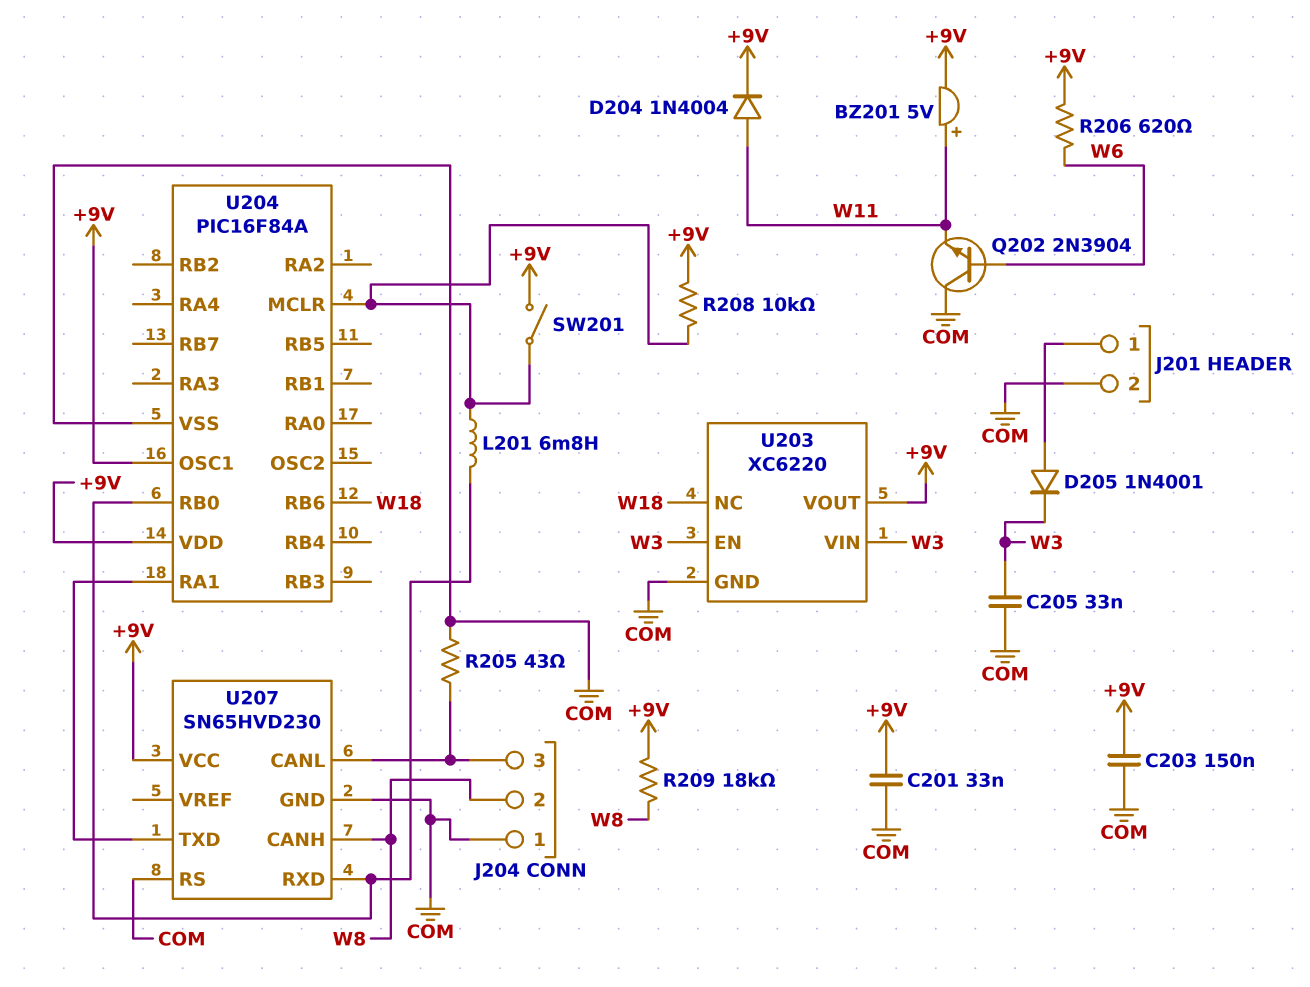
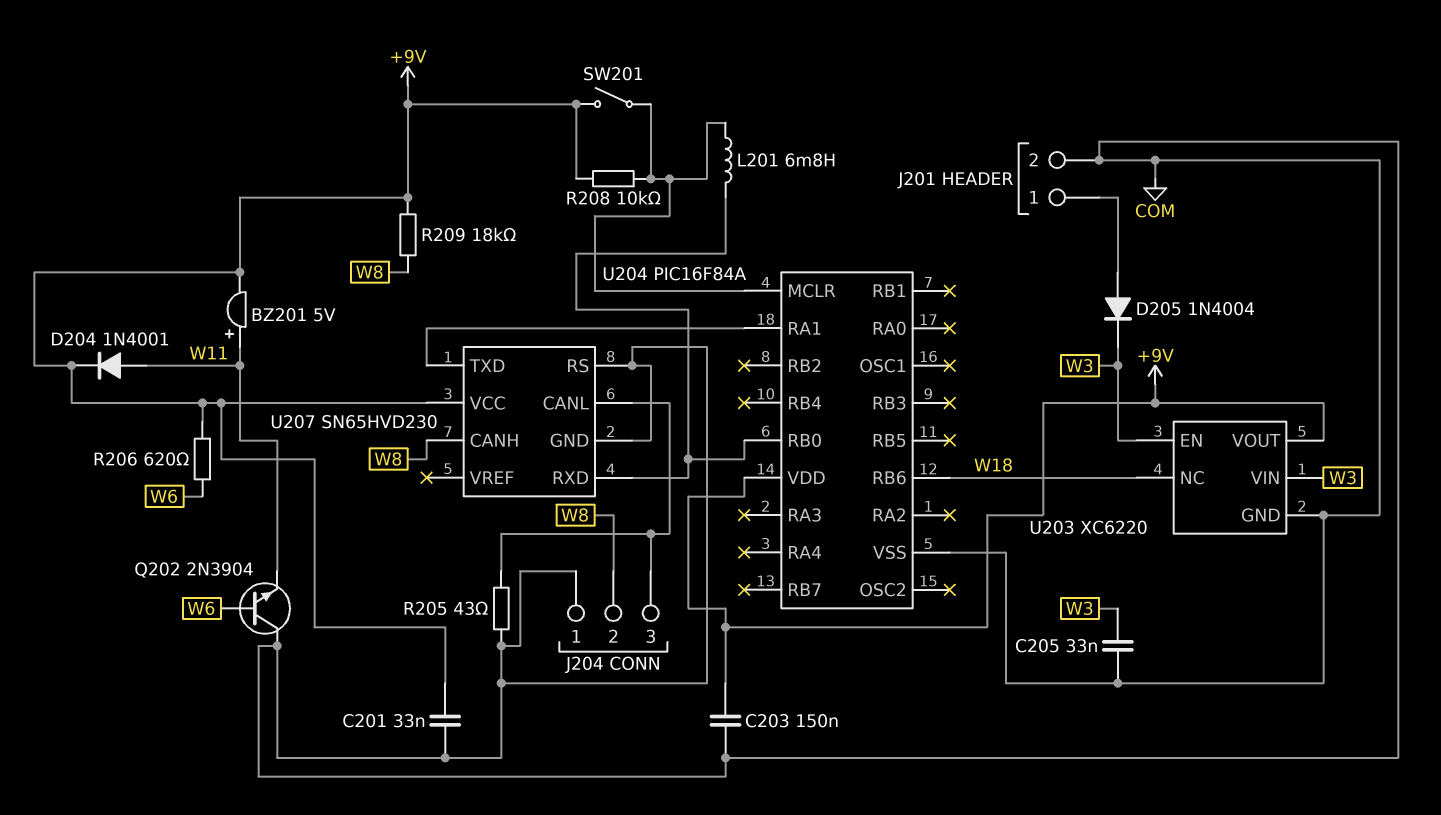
D204: diode 1N4004 (A W11, K +9V) -> diode 1N4001 (A W11, K +9V)
D205: diode 1N4001 (A J201/1, K W3) -> diode 1N4004 (A J201/1, K W3)
U204 pin OSC1: +9V -> none

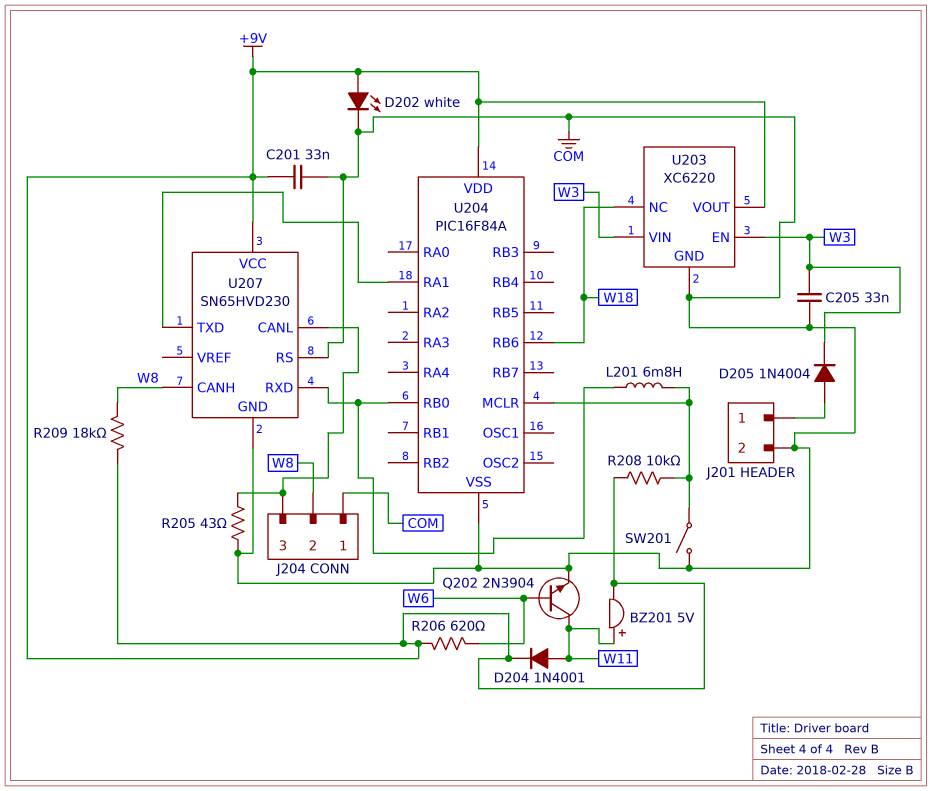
C203: 150nF (+9V, COM) -> none
D202: none -> LED white (A +9V, K COM)
Q202: NPN 2N3904 (B W6, C COM, E W11) -> NPN 2N3904 (B W6, C W11, E COM)
SW201: switch (+9V, U204/MCLR) -> switch (COM, U204/MCLR)

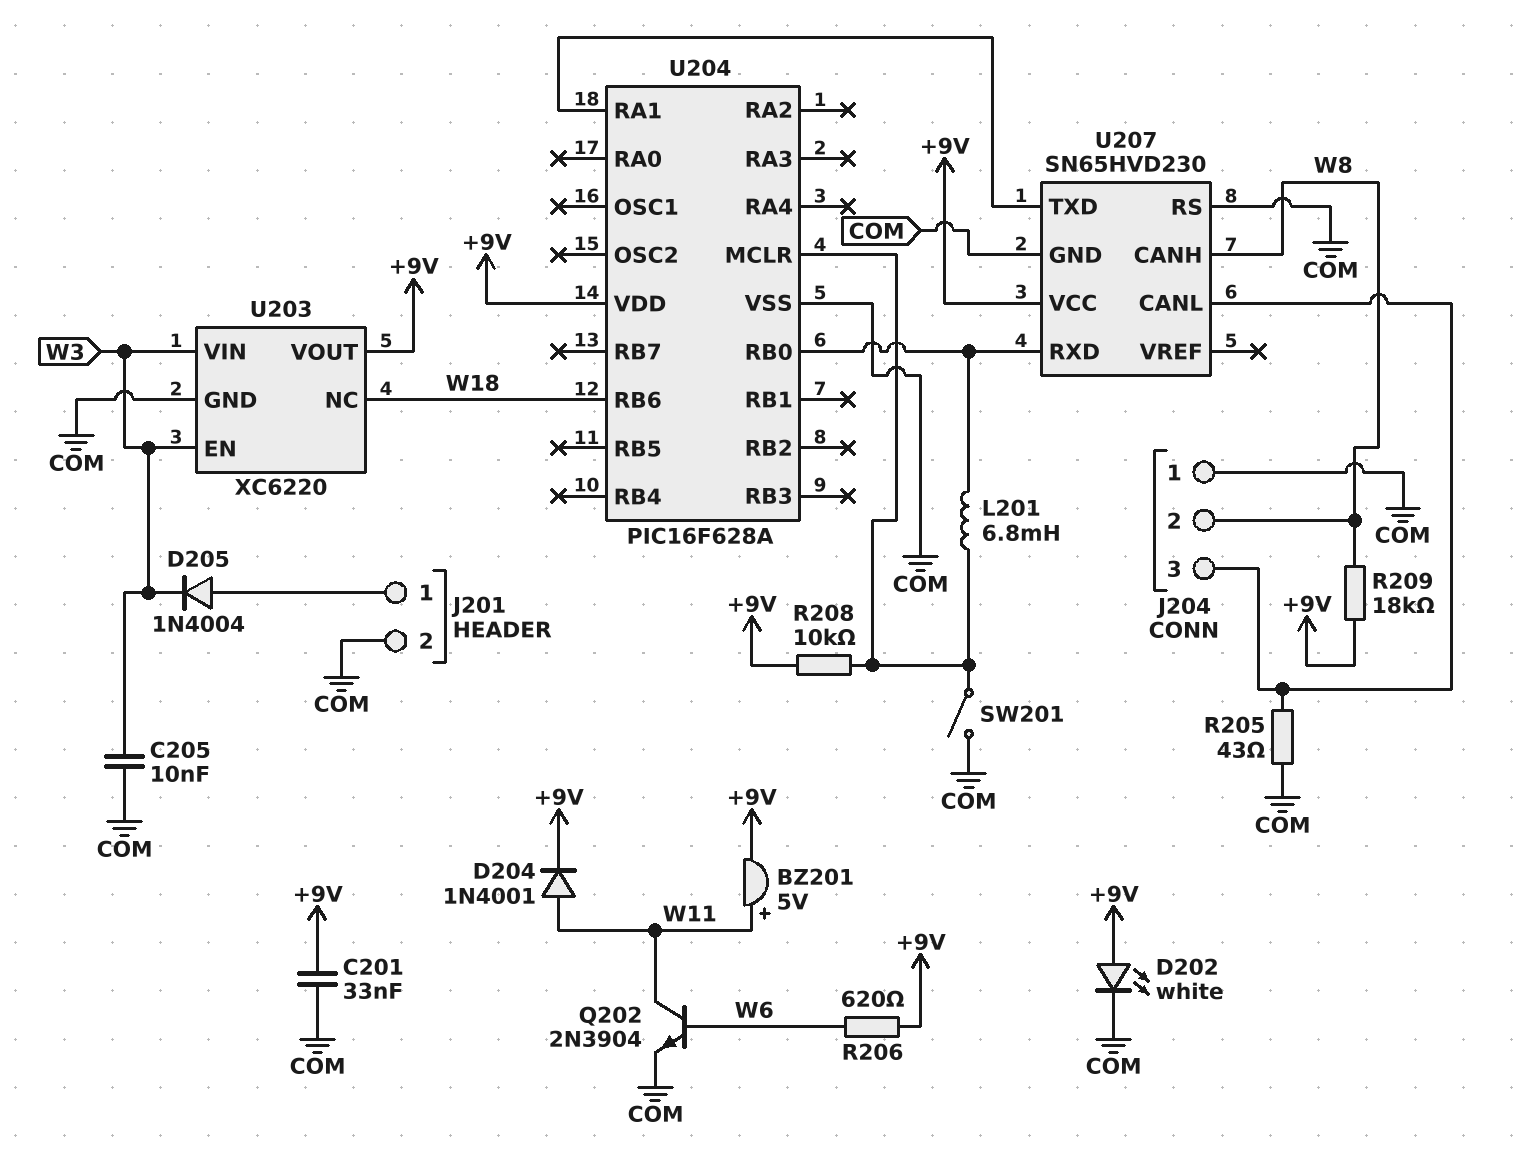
C205: 33nF (COM, W3) -> 10nF (COM, W3)
U204: PIC16F84A -> PIC16F628A

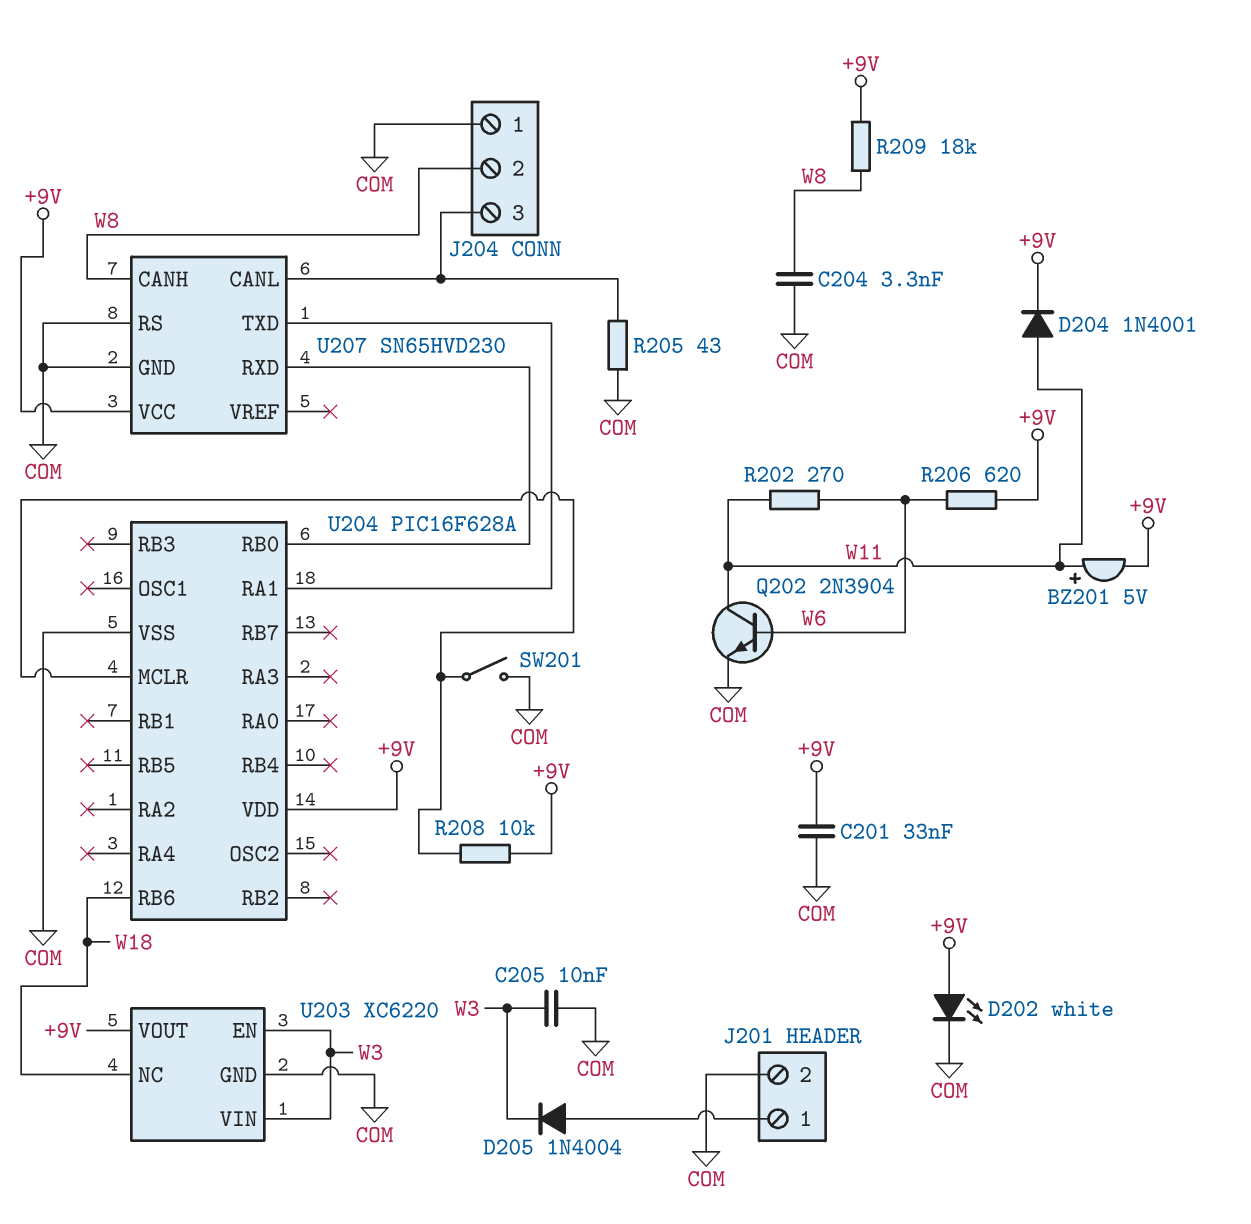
C204: none -> 3.3nF (COM, W8)
L201: 6.8mH (U204/MCLR, U204/RB0) -> none
R202: none -> 270 (W6, W11)

